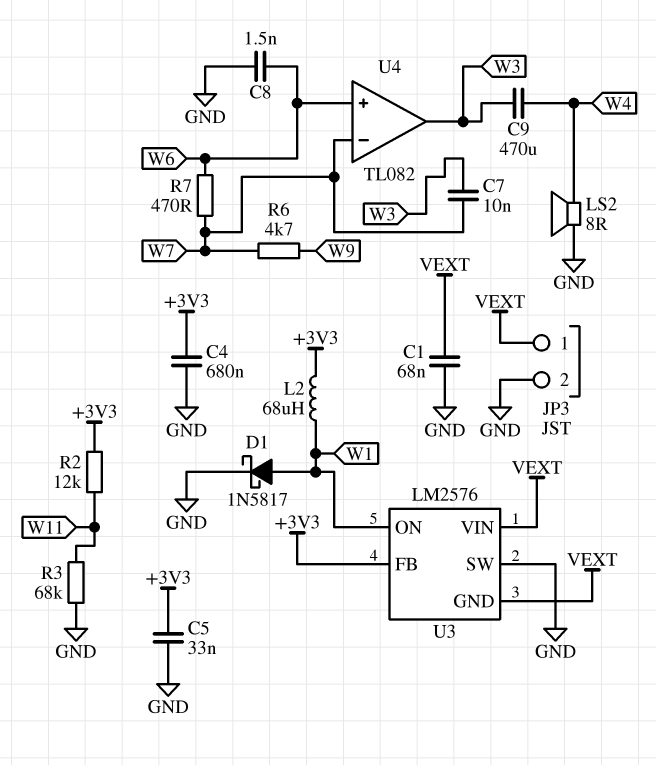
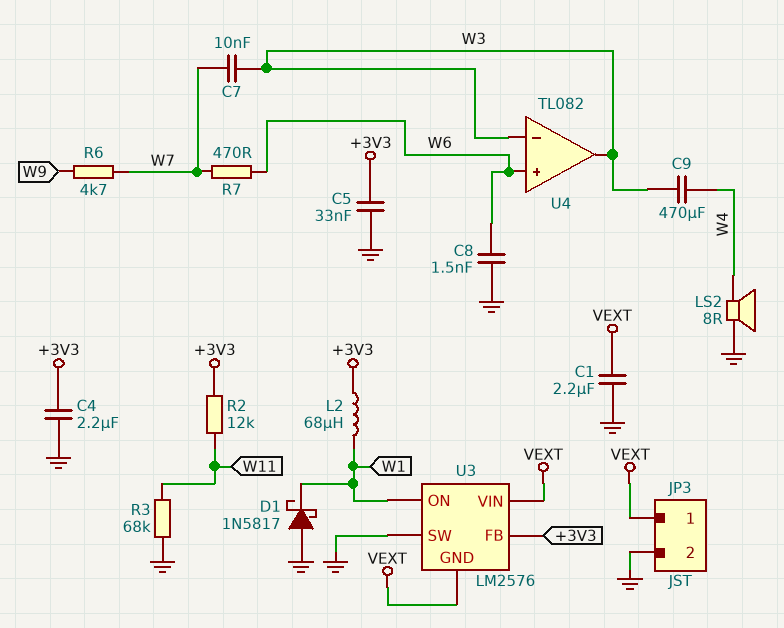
C1: 68nF (GND, VEXT) -> 2.2uF (GND, VEXT)
C4: 680nF (+3V3, GND) -> 2.2uF (+3V3, GND)
D1: schottky 1N5817 (A W1, K GND) -> schottky 1N5817 (A GND, K W1)
U4 pin in-: W7 -> W3

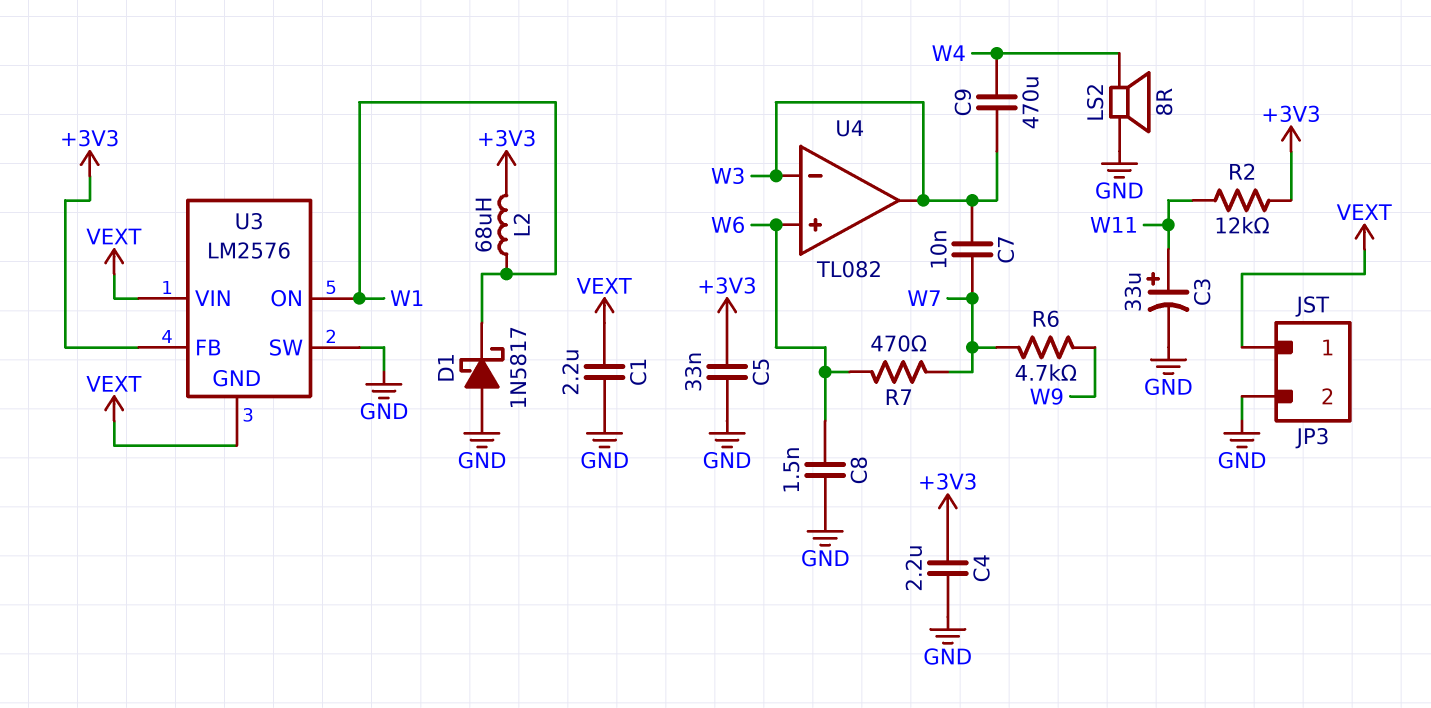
C3: none -> 33uF (plus W11, minus GND)
R3: 68k (GND, W11) -> none

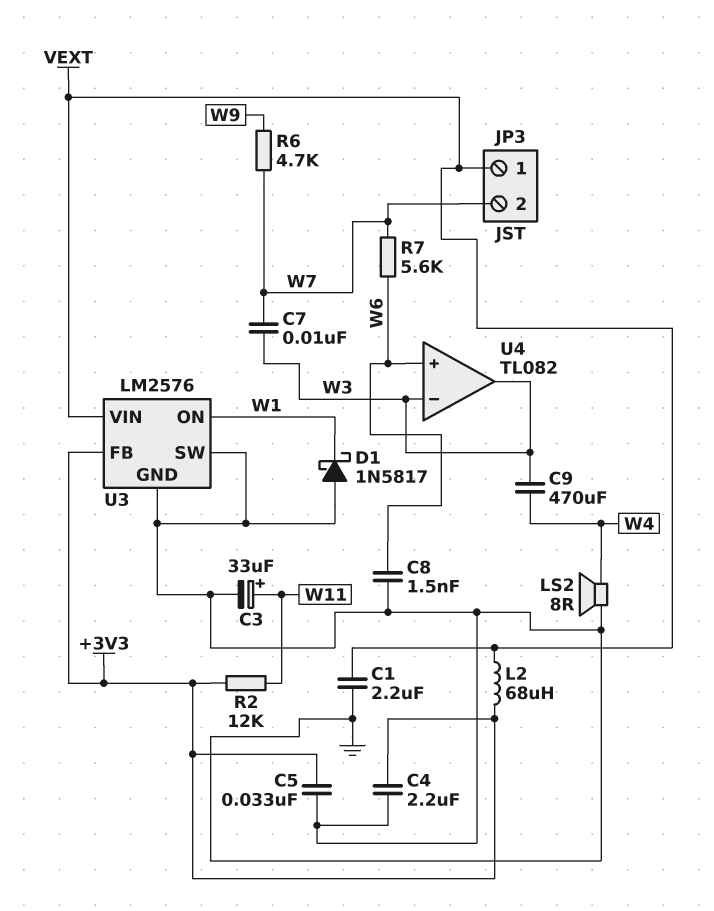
JP3 pin 2: GND -> W7
L2: 68uH (+3V3, W1) -> 68uH (+3V3, VEXT)
R7: 470 (W6, W7) -> 5.6k (W6, W7)
U3 pin GND: VEXT -> GND

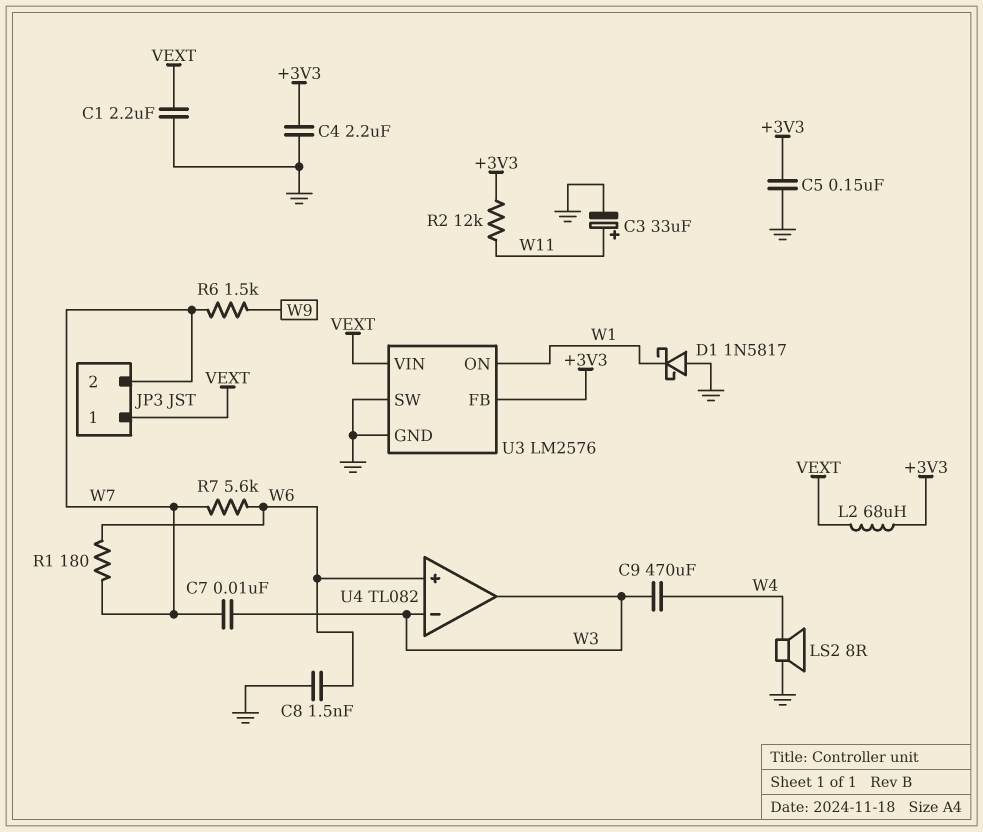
C5: 33nF (+3V3, GND) -> 150nF (+3V3, GND)
R1: none -> 180 (W6, W7)
R6: 4.7k (W7, W9) -> 1.5k (W7, W9)

